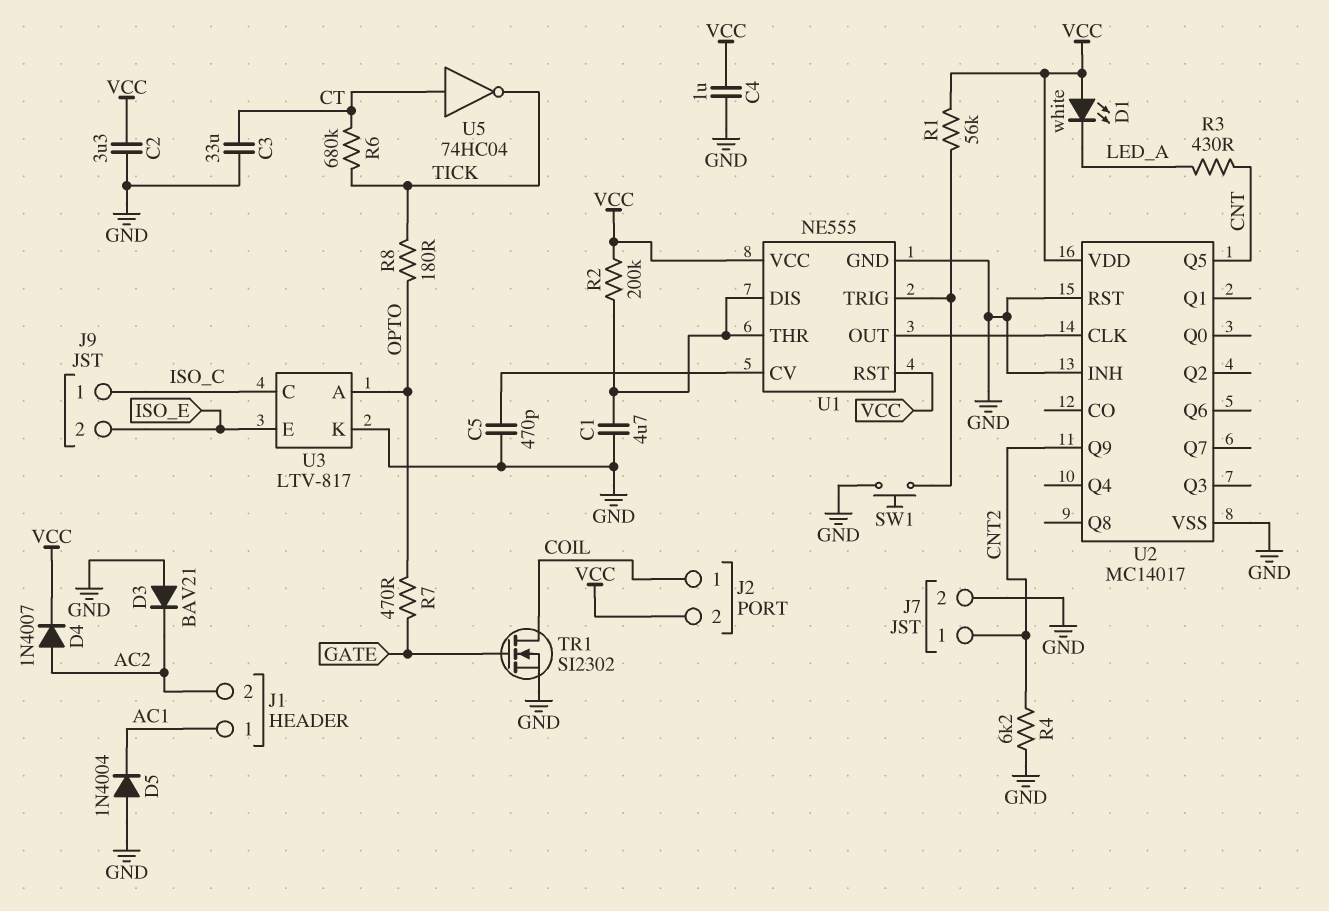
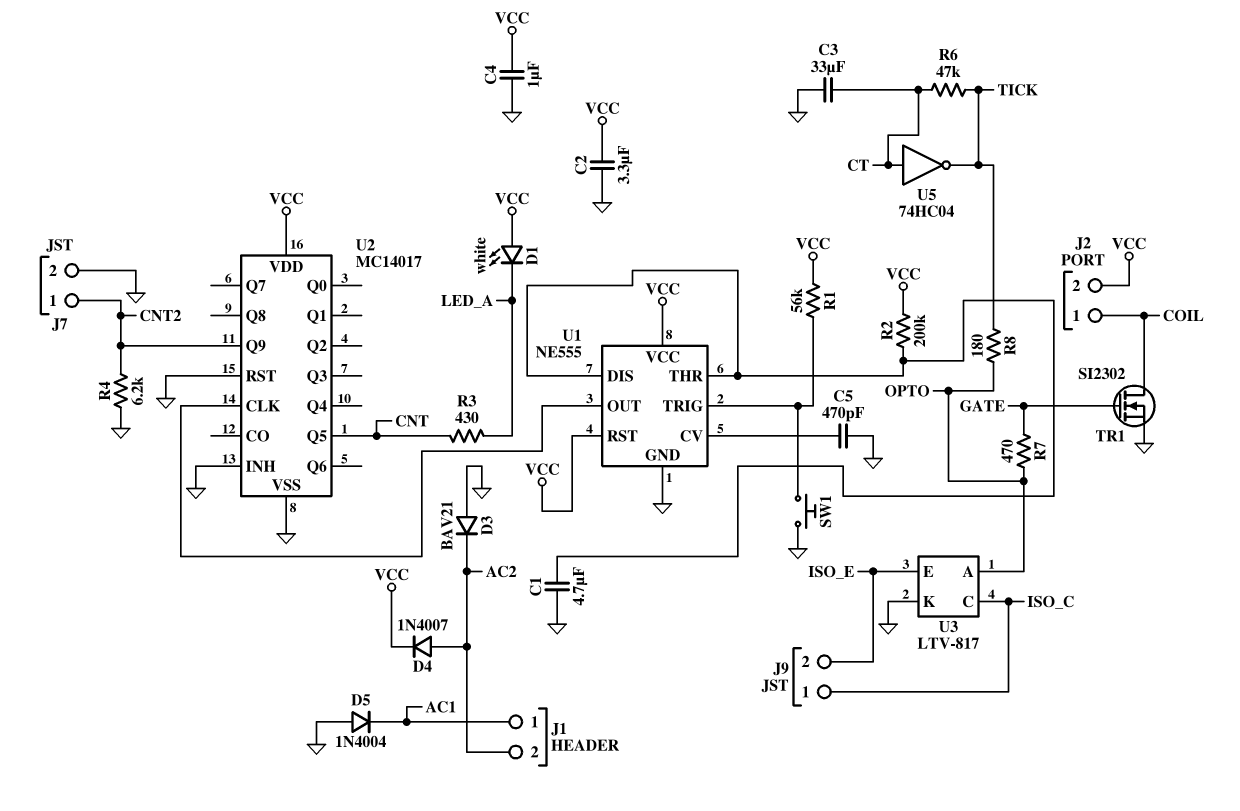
R6: 680k (CT, TICK) -> 47k (CT, TICK)

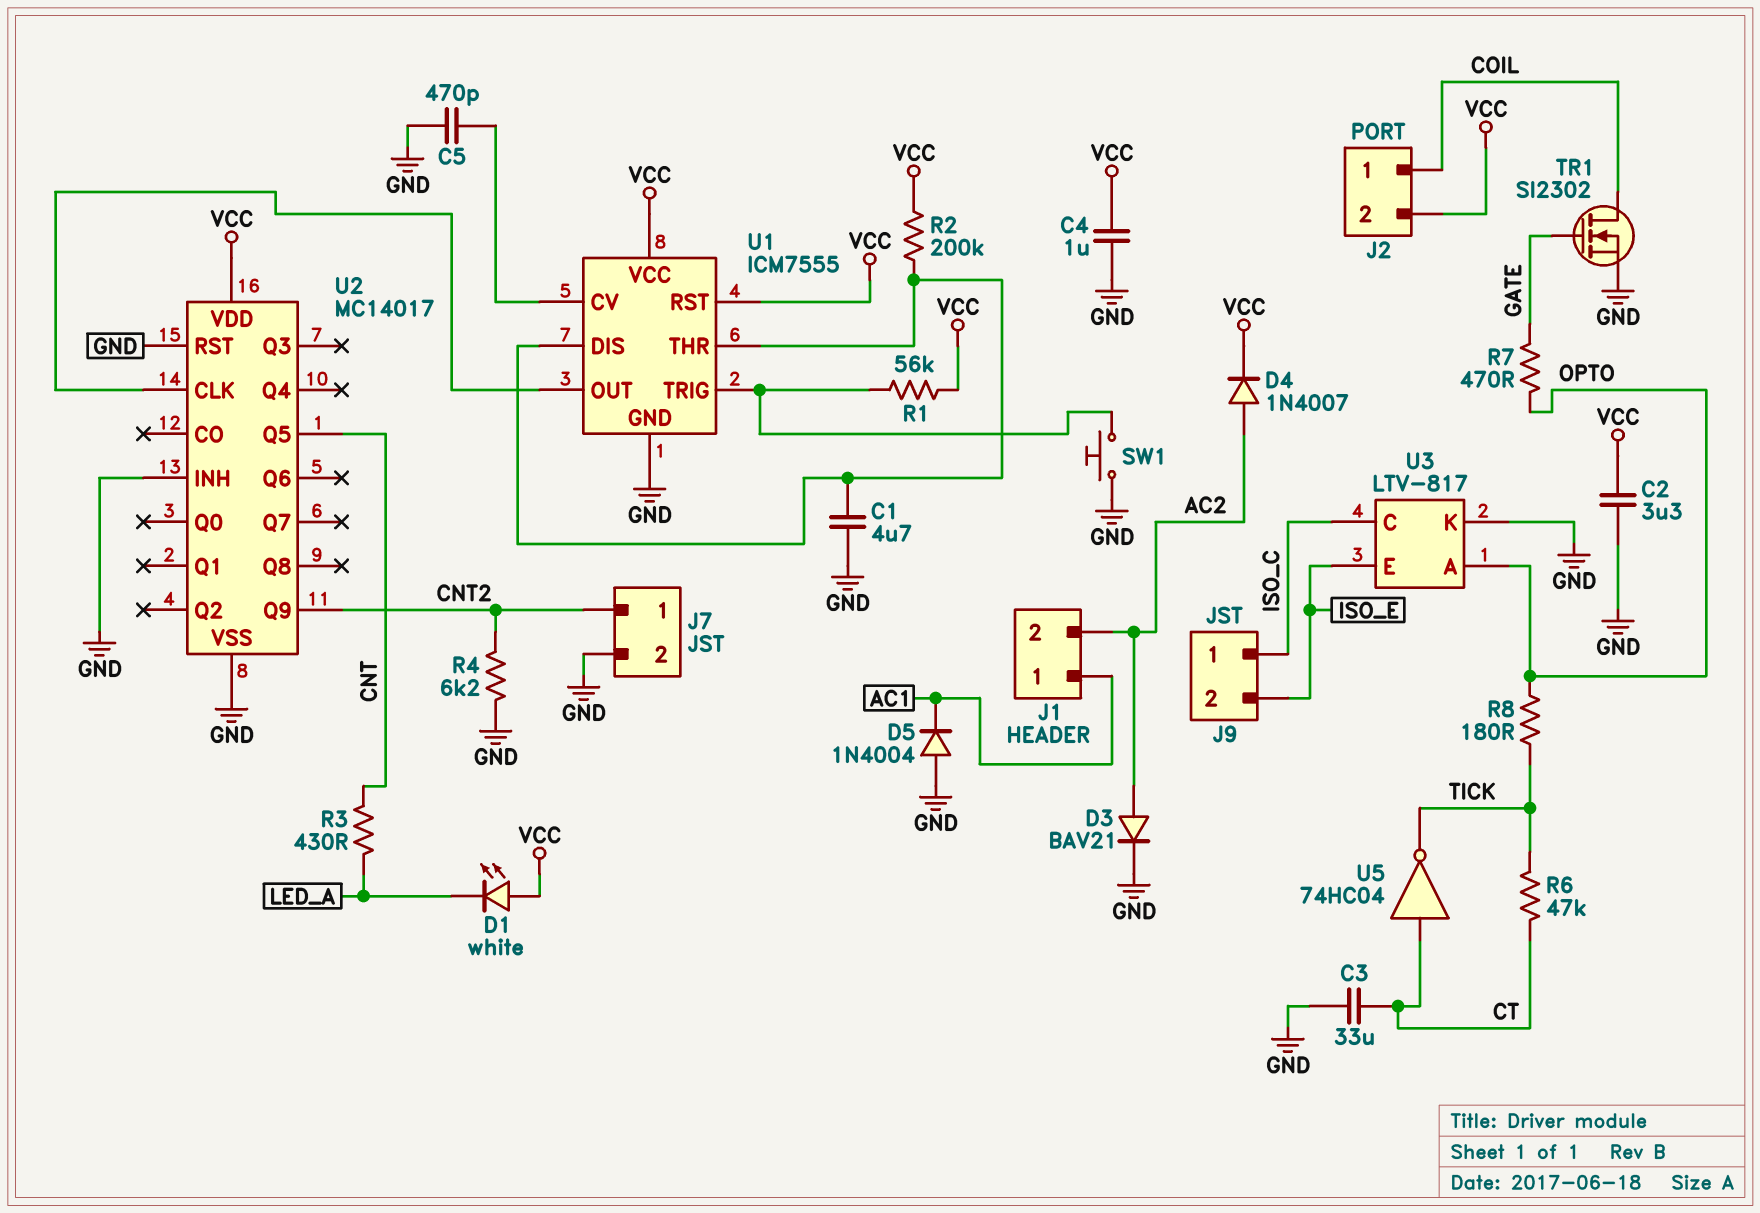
D3: diode BAV21 (A GND, K AC2) -> diode BAV21 (A AC2, K GND)
U1: NE555 -> ICM7555

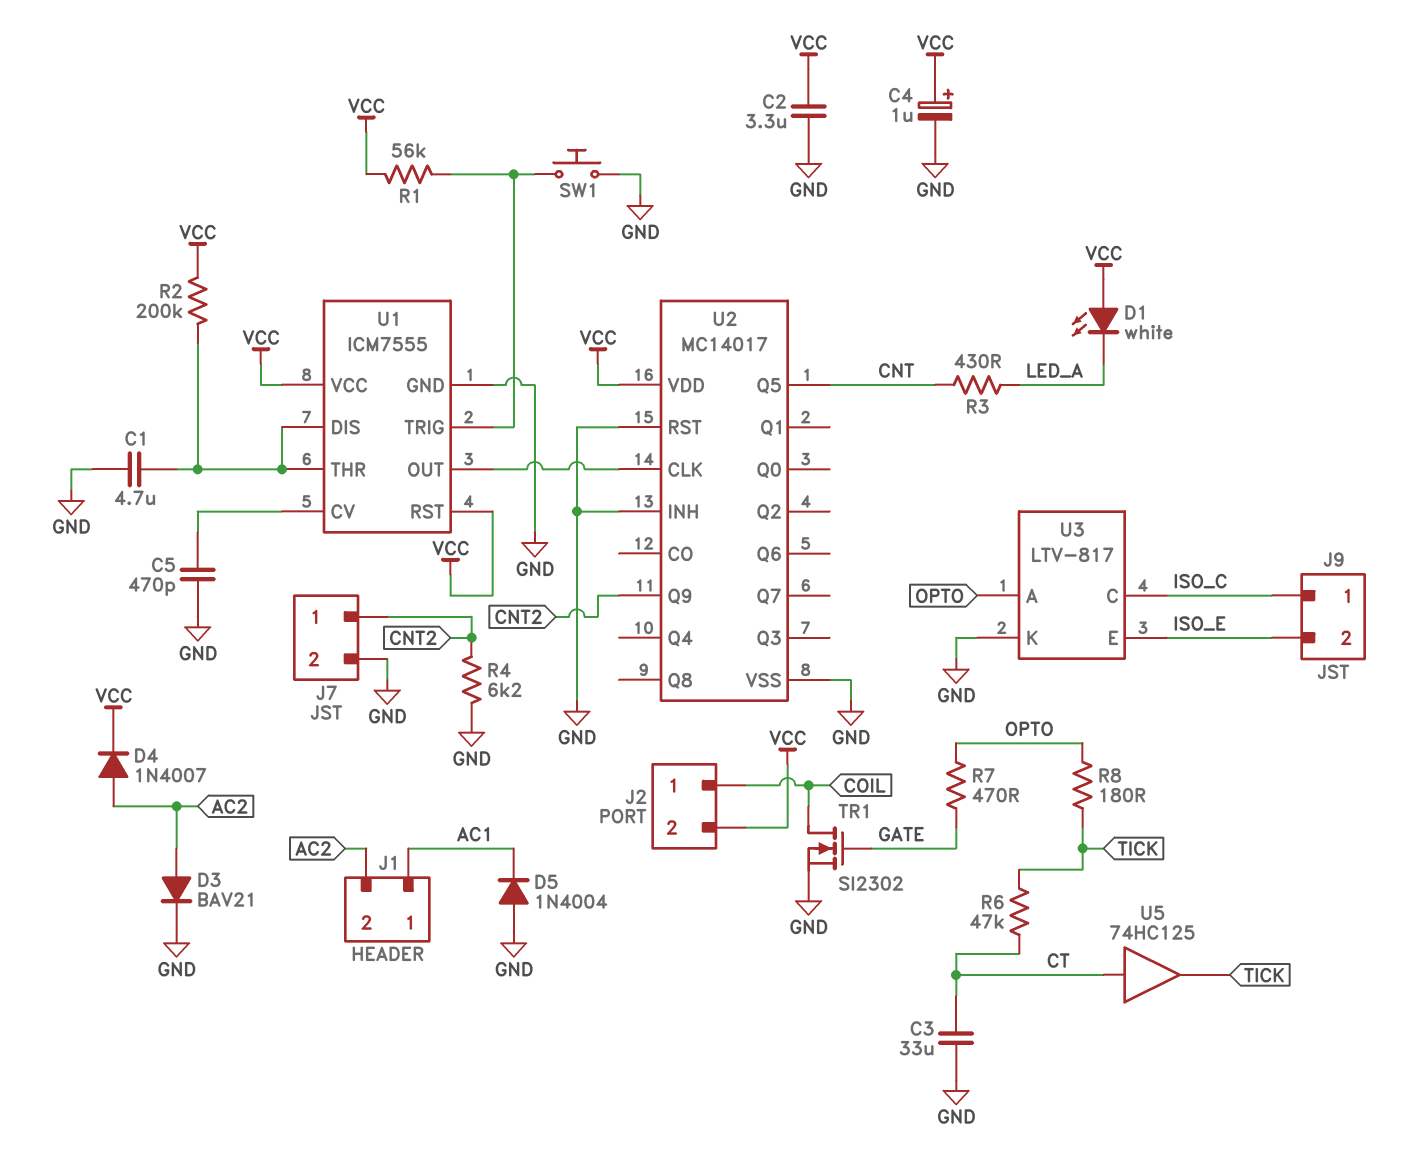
C4: 1uF (GND, VCC) -> 1uF (plus VCC, minus GND)
U5: NOT 74HC04 (in CT, out TICK) -> buffer 74HC125 (in CT, out TICK)

